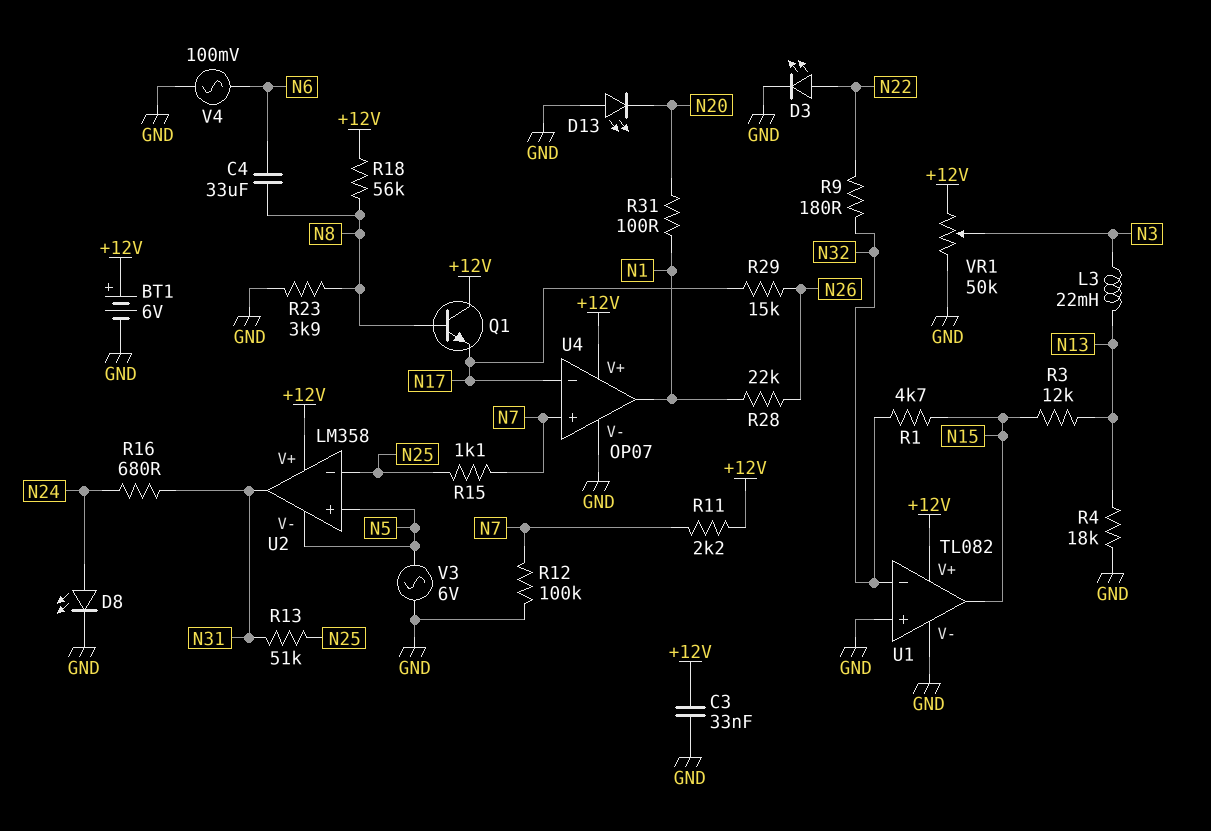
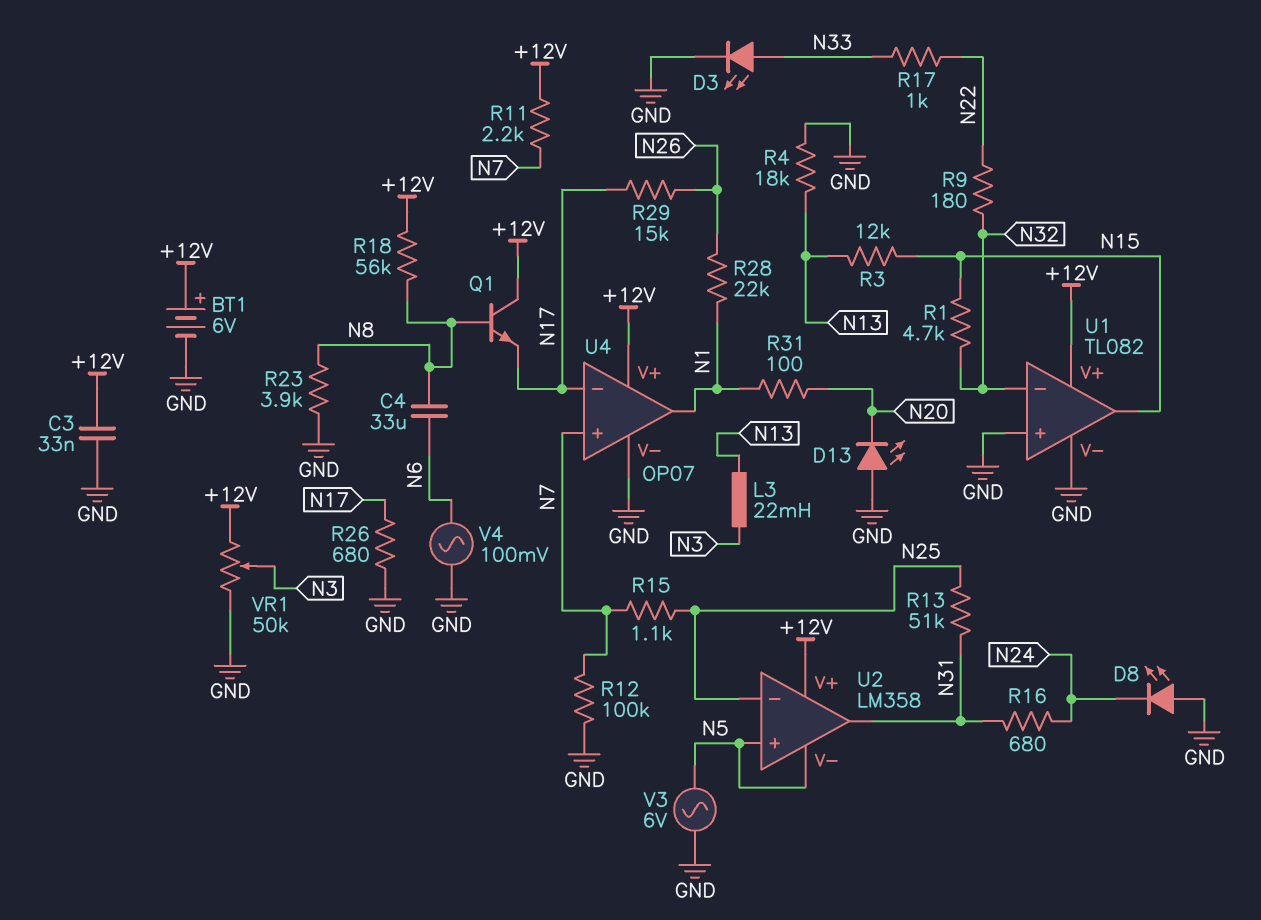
D3: LED (A N22, K GND) -> LED (A N33, K GND)
D8: LED (A N24, K GND) -> LED (A GND, K N24)
R17: none -> 1k (N22, N33)
R26: none -> 680 (GND, N17)

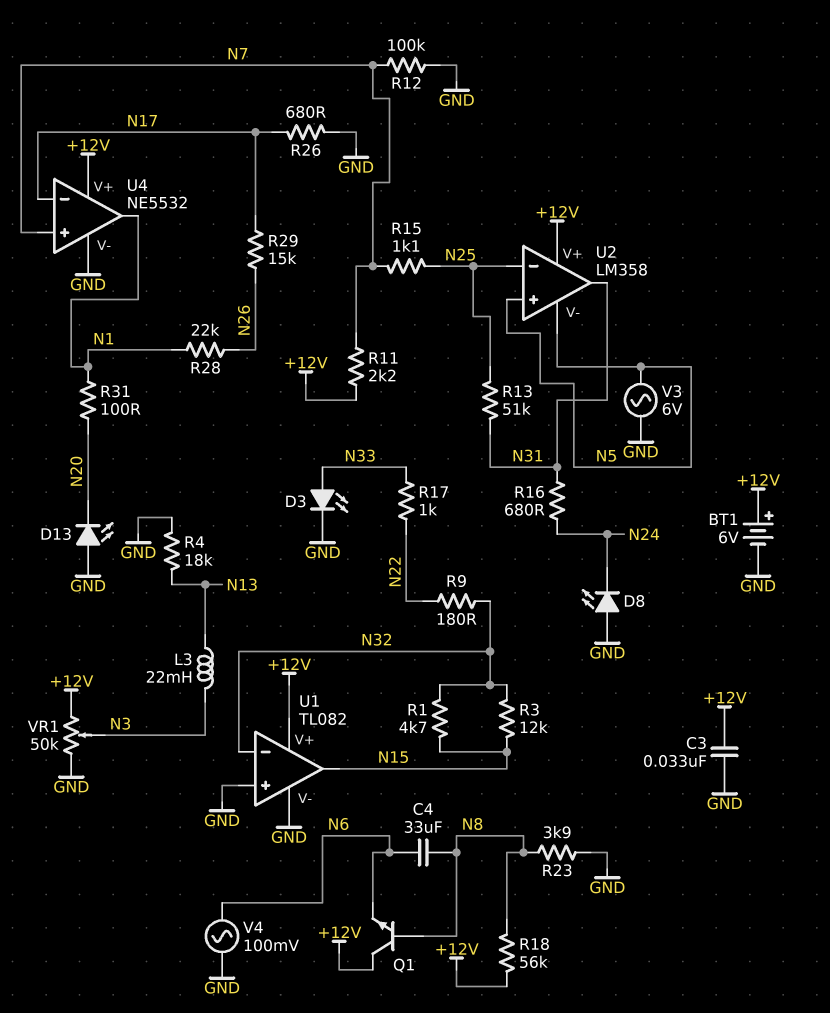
Q1: NPN (B N8, C +12V, E N17) -> NPN (B N8, C +12V, E N6)
R3: 12k (N13, N15) -> 12k (N15, N32)
U4: OP07 -> NE5532

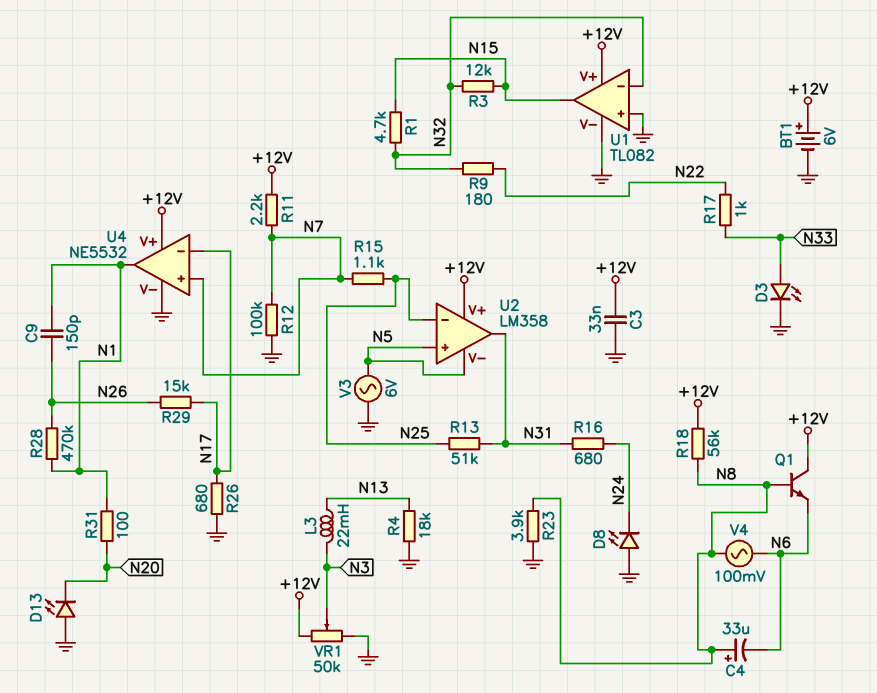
C4: 33uF (N6, N8) -> 33uF (plus N8, minus N6)
C9: none -> 150pF (N1, N26)
R28: 22k (N1, N26) -> 470k (N1, N26)
V4: AC 100mV (GND, N6) -> AC 100mV (N6, N8)

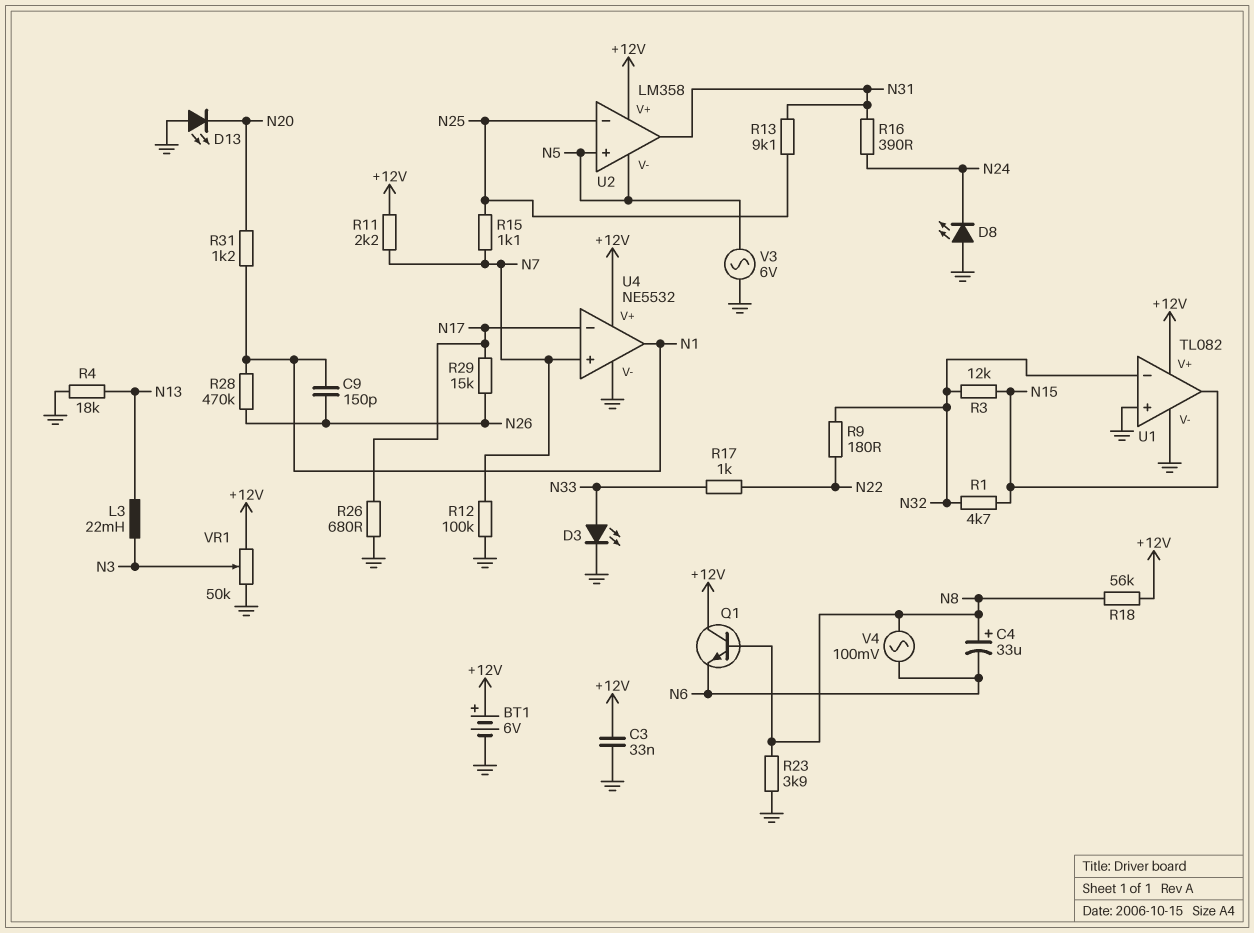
R13: 51k (N25, N31) -> 9.1k (N25, N31)
R16: 680 (N24, N31) -> 390 (N24, N31)
R31: 100 (N1, N20) -> 1.2k (N1, N20)

